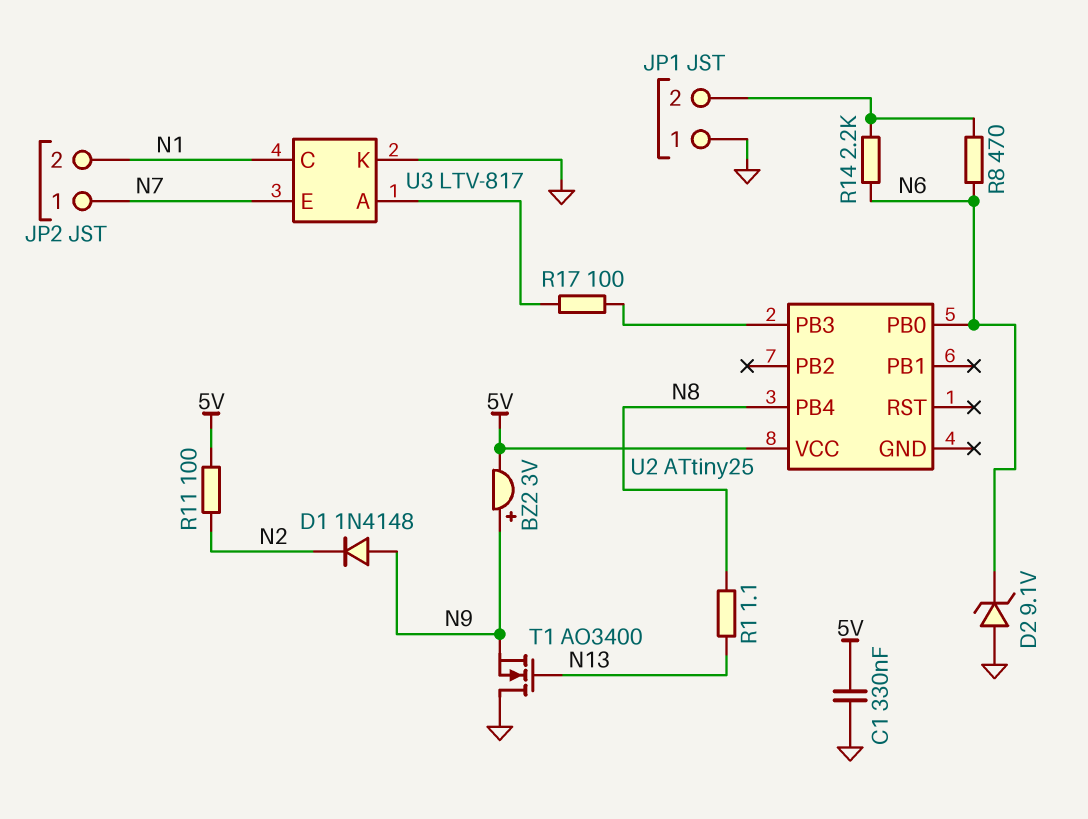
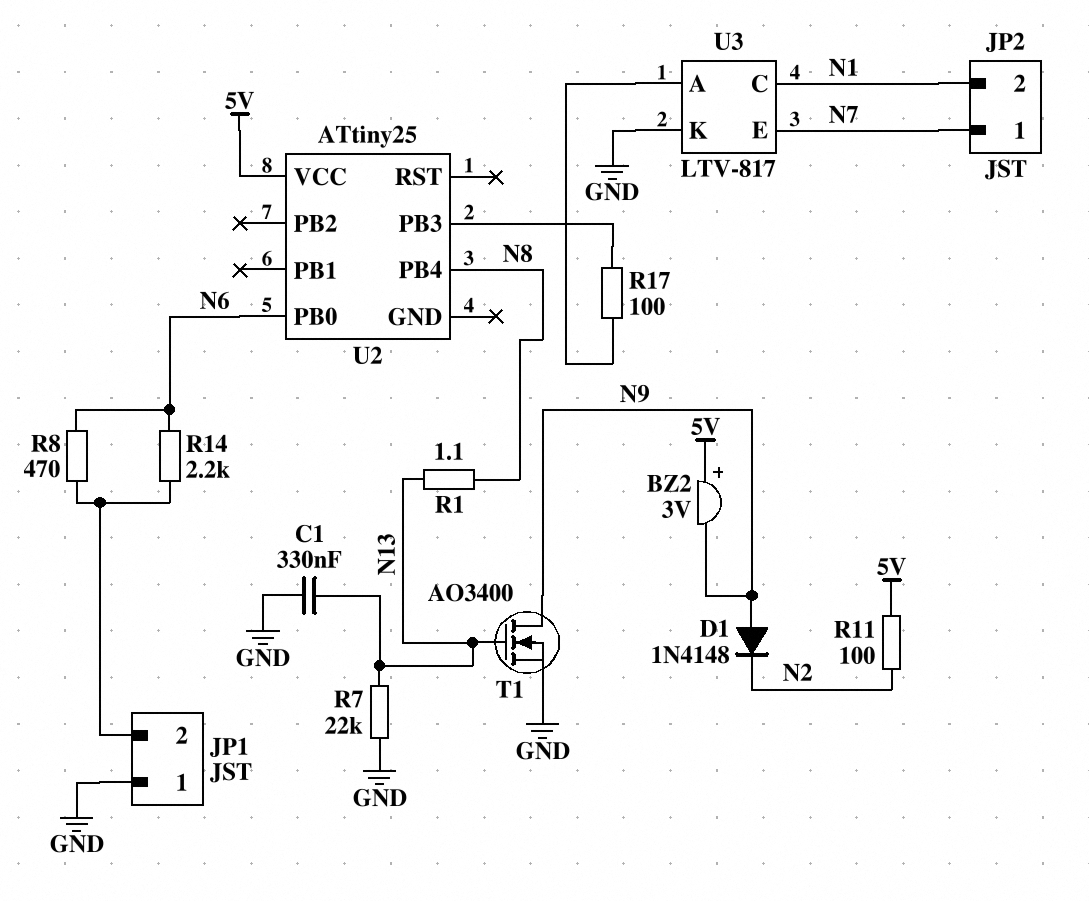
BZ2: buzzer 3V (plus N9, minus 5V) -> buzzer 3V (plus 5V, minus N9)
C1: 330nF (5V, GND) -> 330nF (GND, N13)
D2: zener 9.1V (A GND, K N6) -> none
R7: none -> 22k (GND, N13)
T1: NMOS AO3400 (G N13, D GND, S N9) -> NMOS AO3400 (G N13, D N9, S GND)

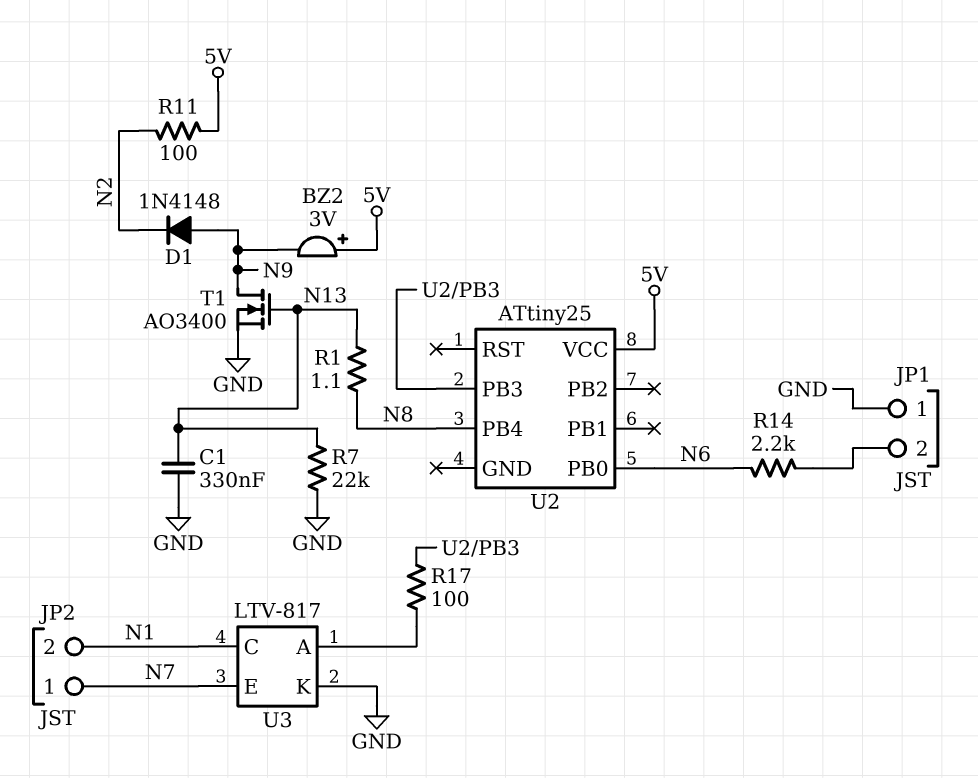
R8: 470 (JP1/2, N6) -> none

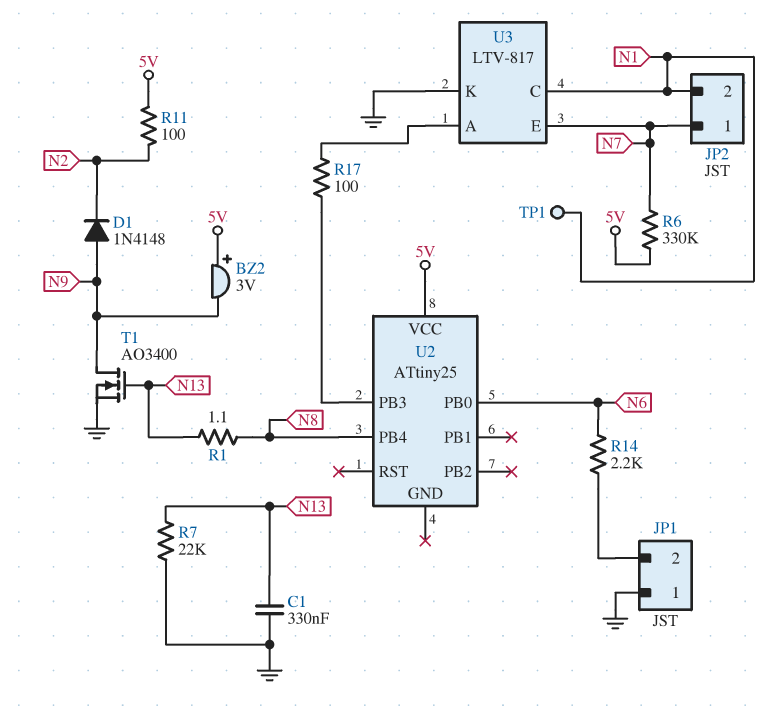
R6: none -> 330k (5V, N7)
TP1: none -> test point (N1)

